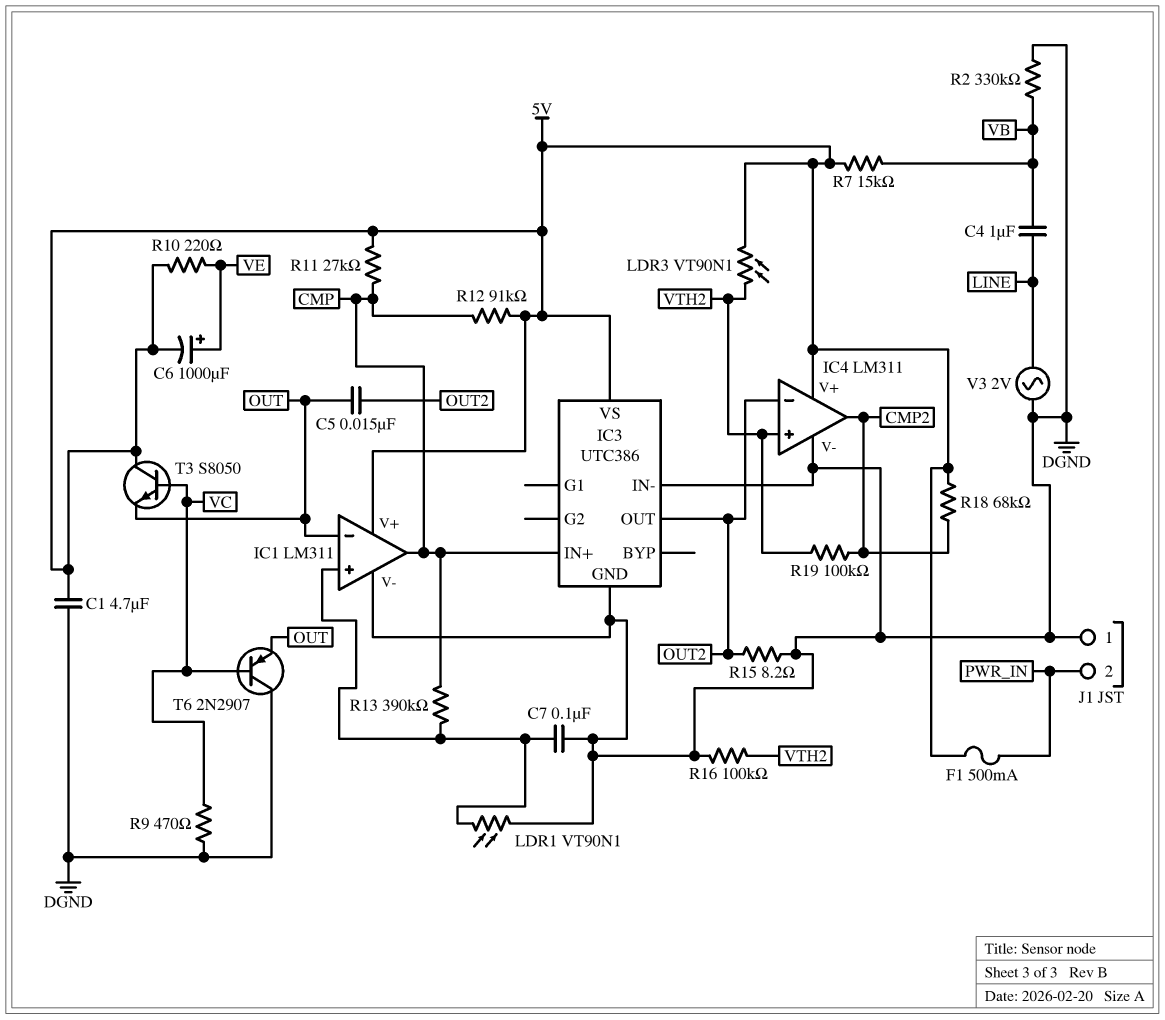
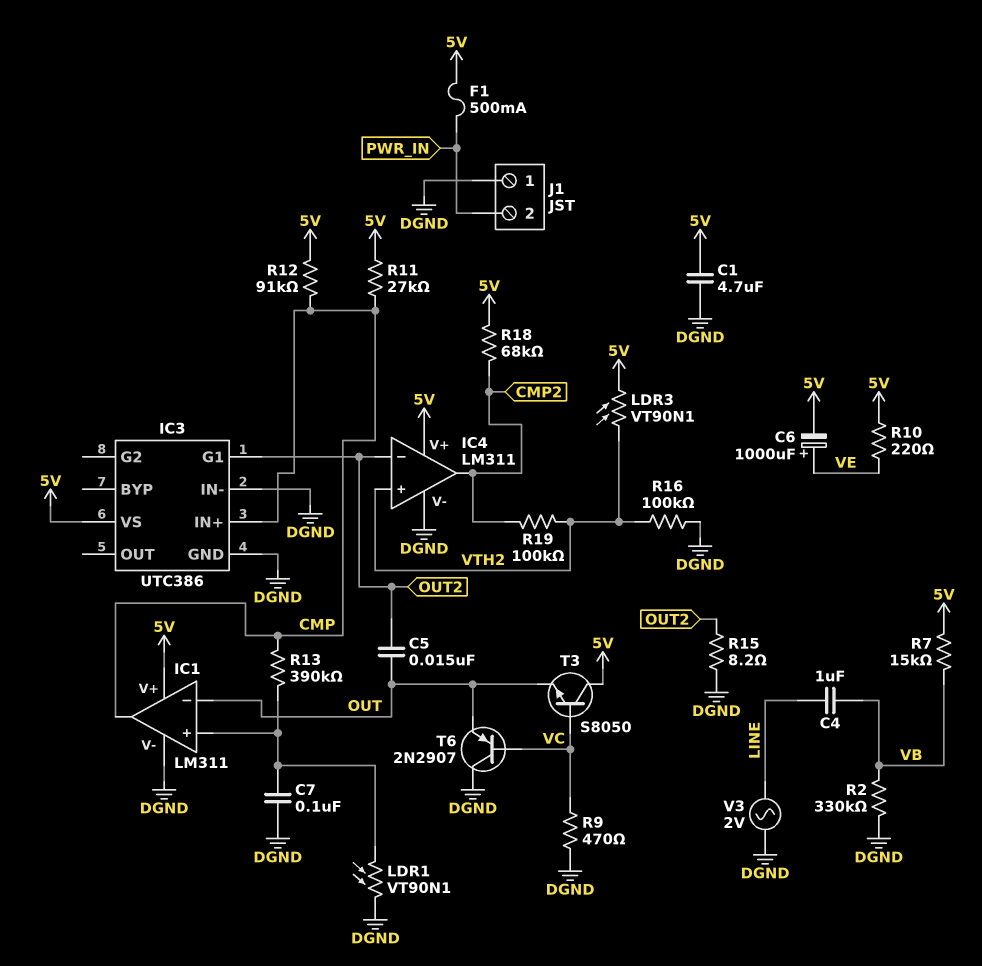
IC3 pin G1: none -> OUT2
IC3 pin OUT: OUT2 -> none

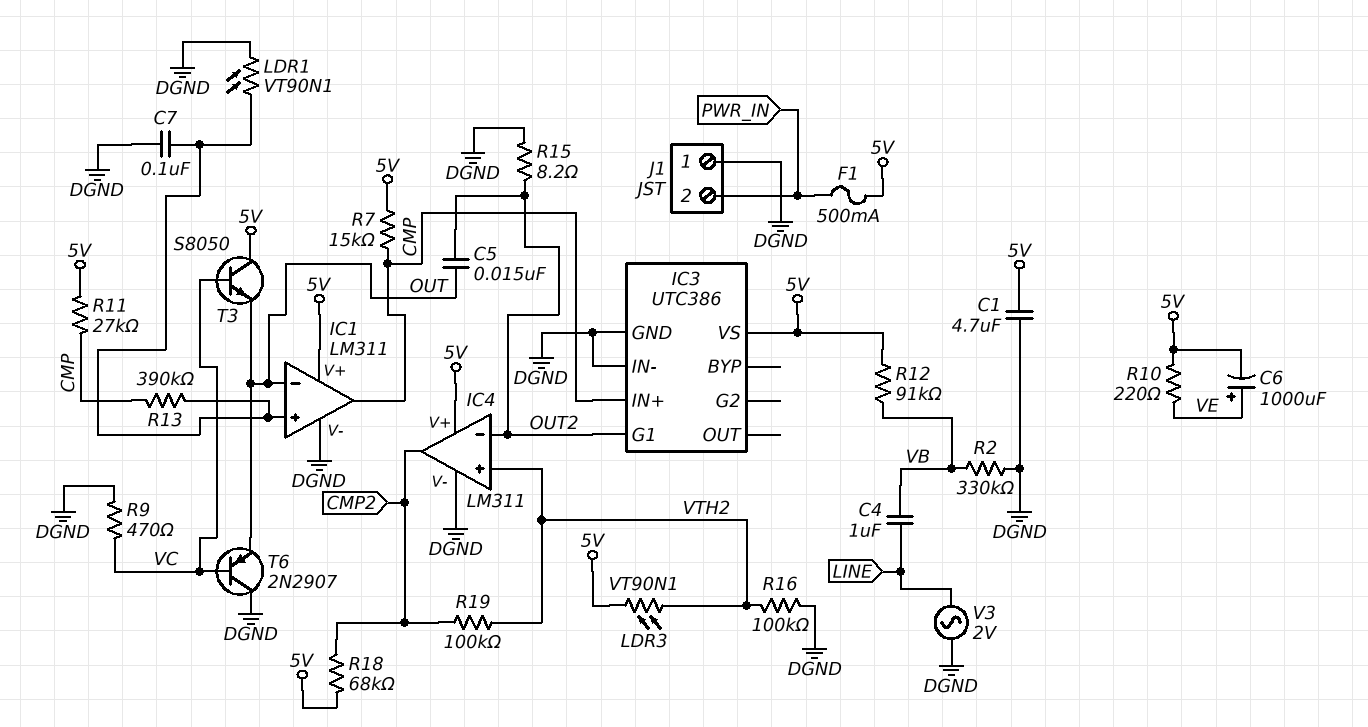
R7: 15k (5V, VB) -> 15k (5V, CMP)
R12: 91k (5V, CMP) -> 91k (5V, VB)

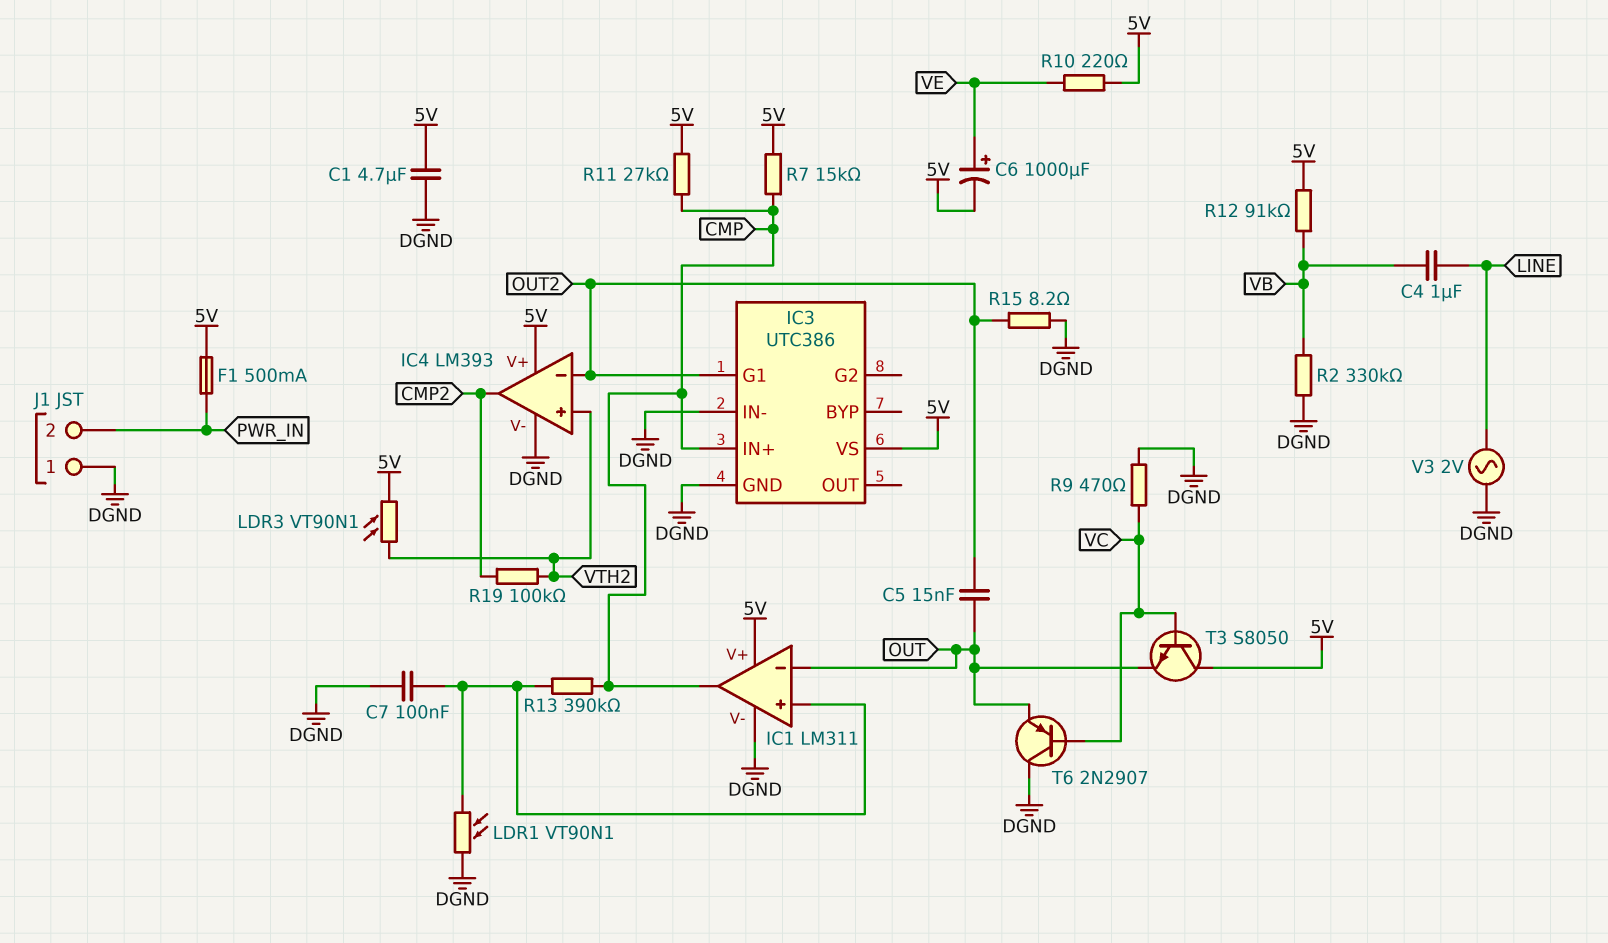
IC4: LM311 -> LM393
R16: 100k (DGND, VTH2) -> none
R18: 68k (5V, CMP2) -> none

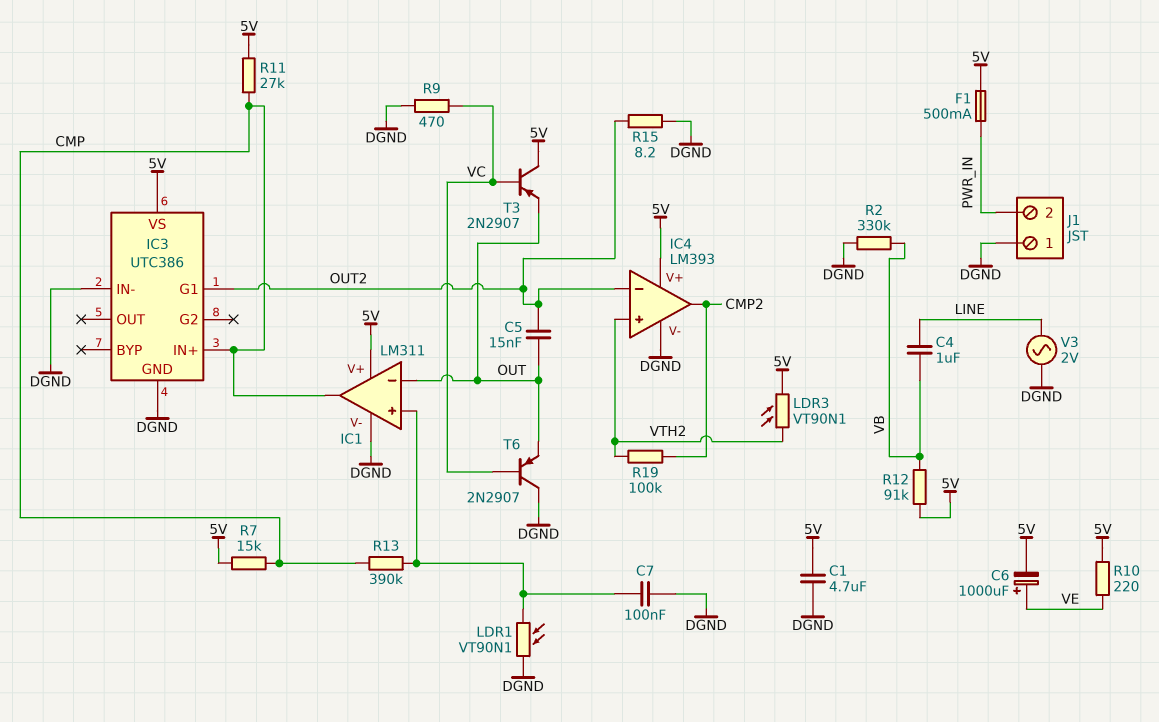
T3: NPN S8050 (B VC, C 5V, E OUT) -> PNP 2N2907 (B VC, C 5V, E OUT)

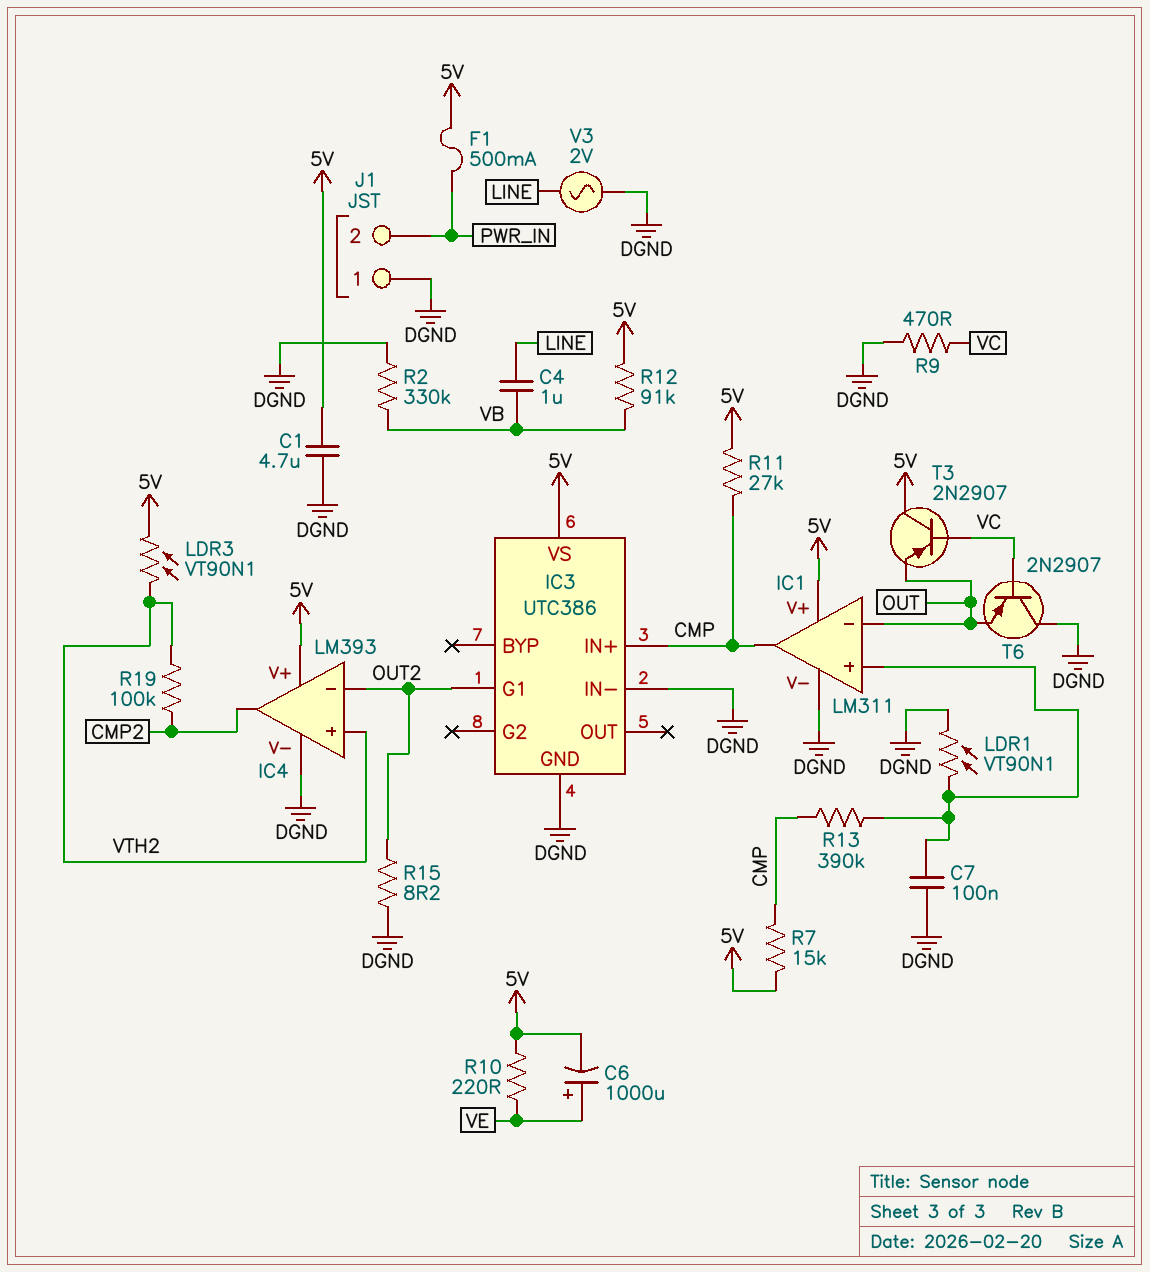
C5: 15nF (OUT, OUT2) -> none

